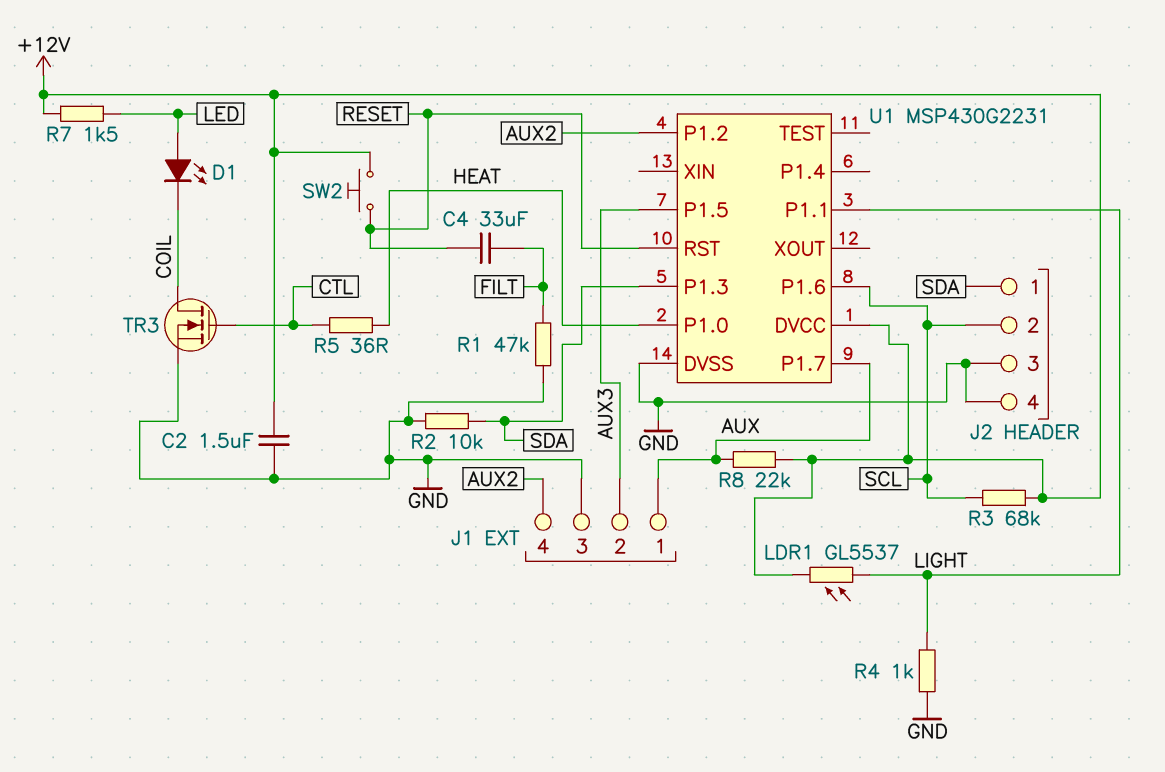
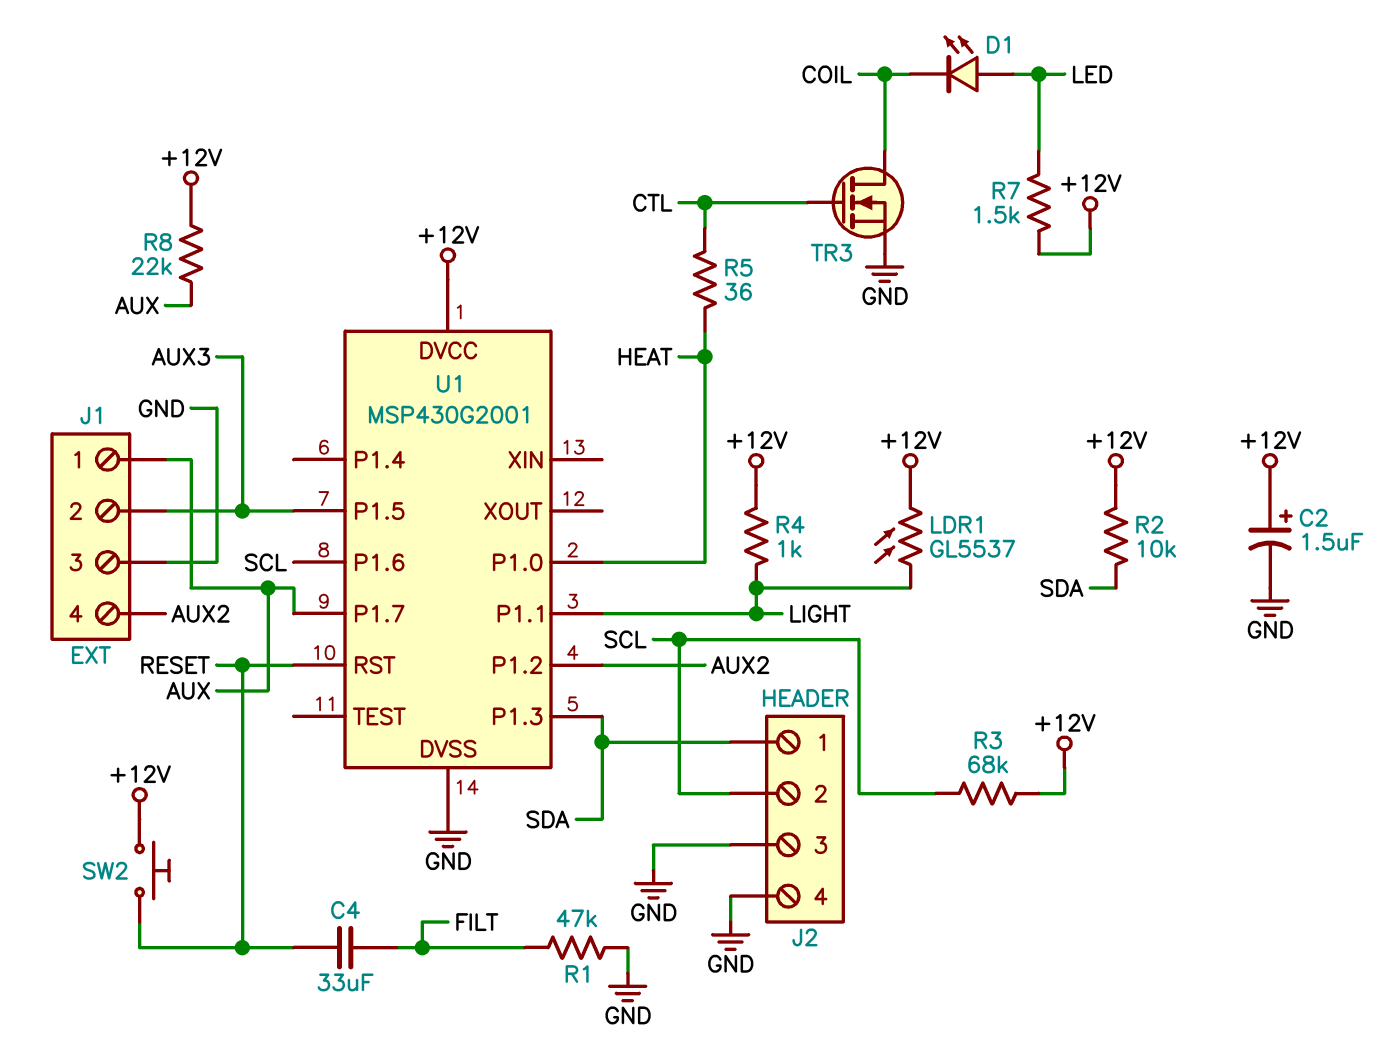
C2: 1.5uF (+12V, GND) -> 1.5uF (plus +12V, minus GND)
R2: 10k (GND, SDA) -> 10k (+12V, SDA)
R4: 1k (GND, LIGHT) -> 1k (+12V, LIGHT)
U1: MSP430G2231 -> MSP430G2001

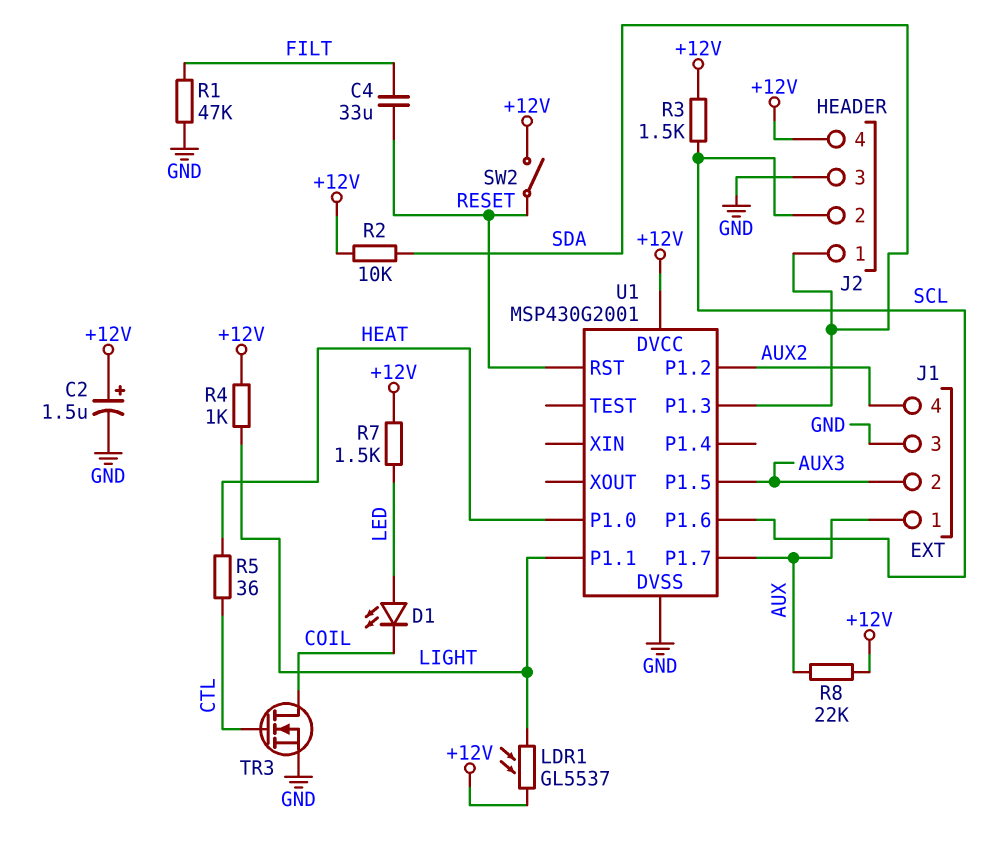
J2 pin 4: GND -> +12V
R3: 68k (+12V, SCL) -> 1.5k (+12V, SCL)
SW2: button (+12V, RESET) -> switch (+12V, RESET)

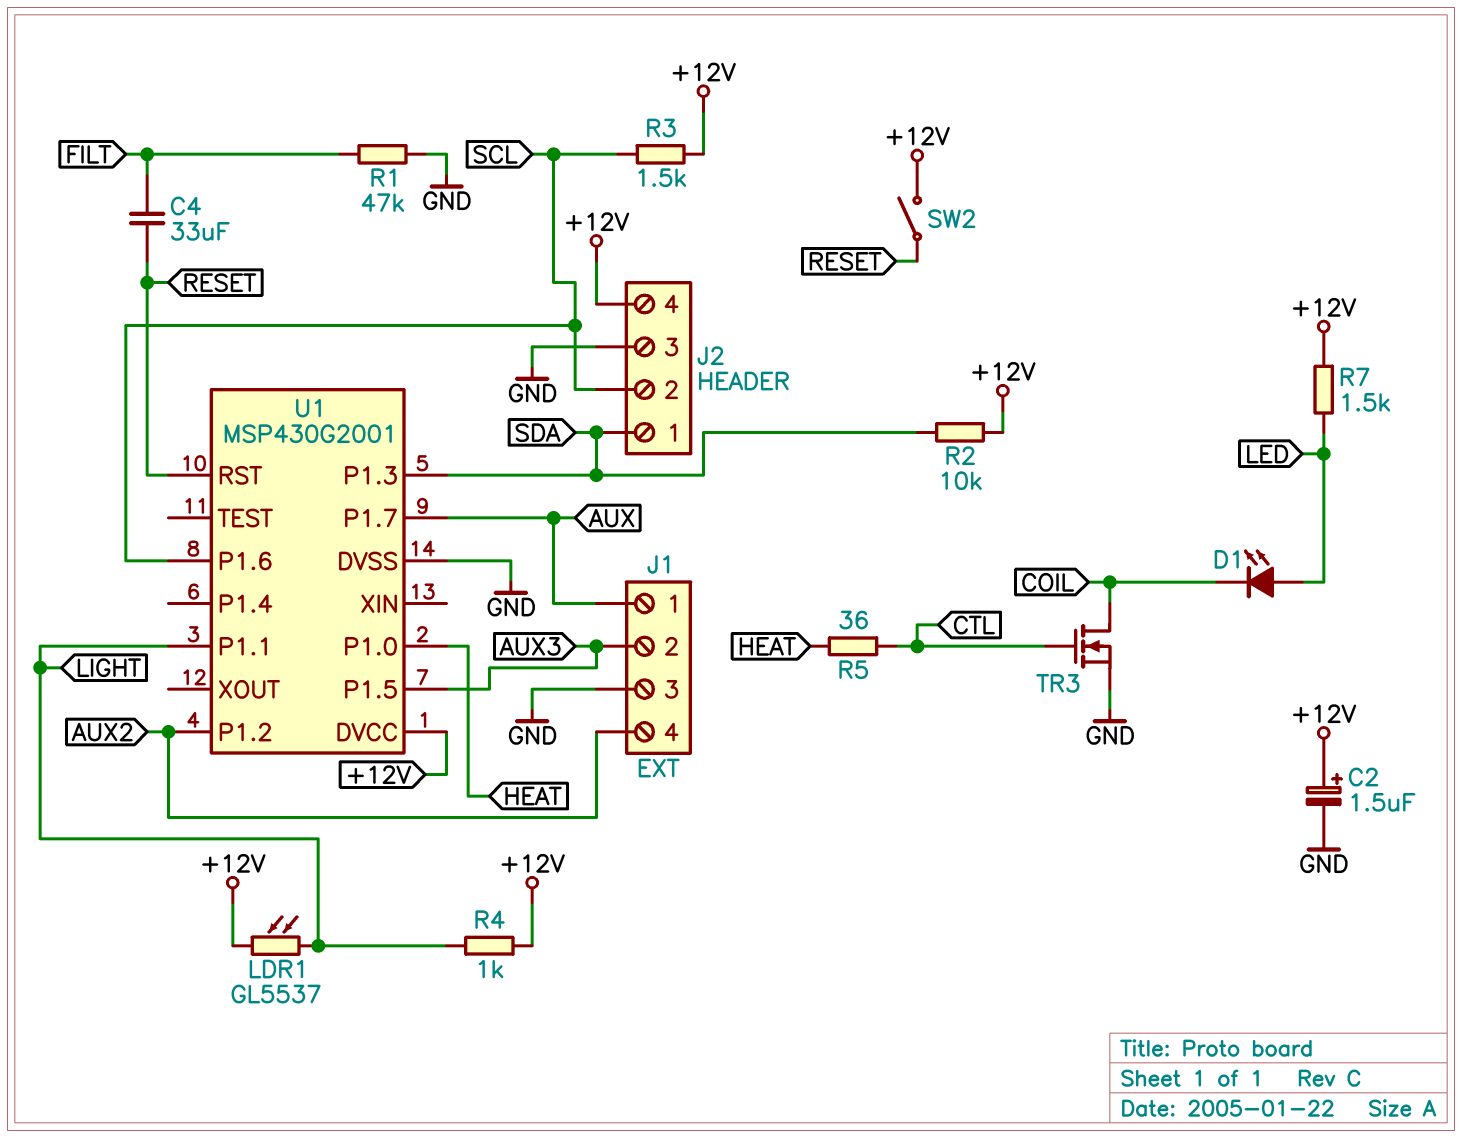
R8: 22k (+12V, AUX) -> none

